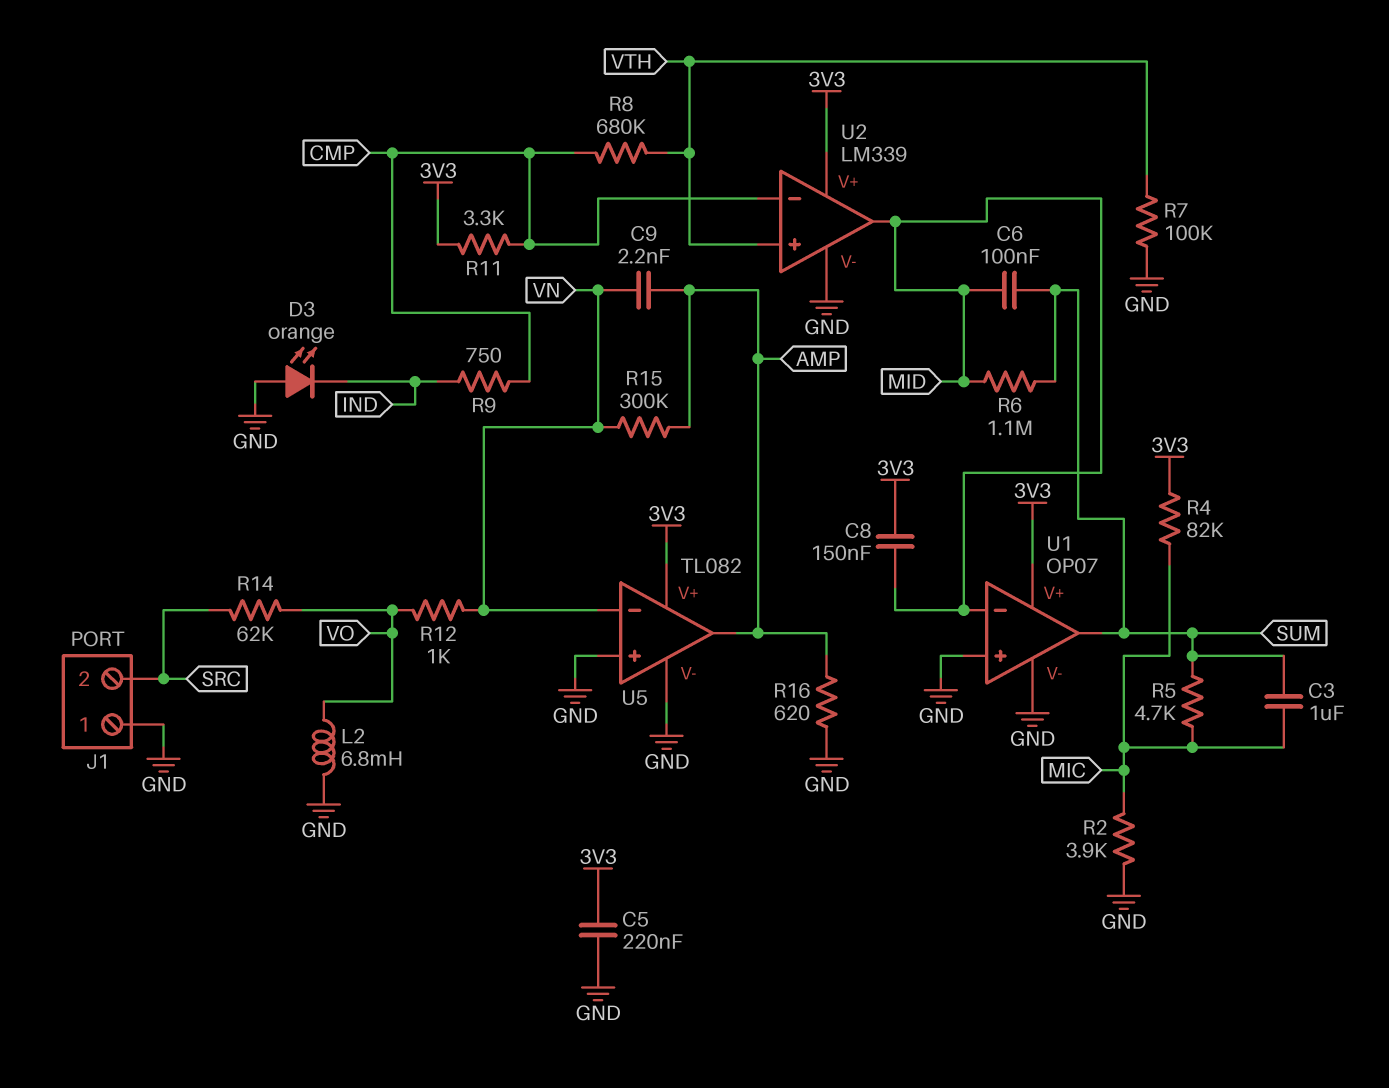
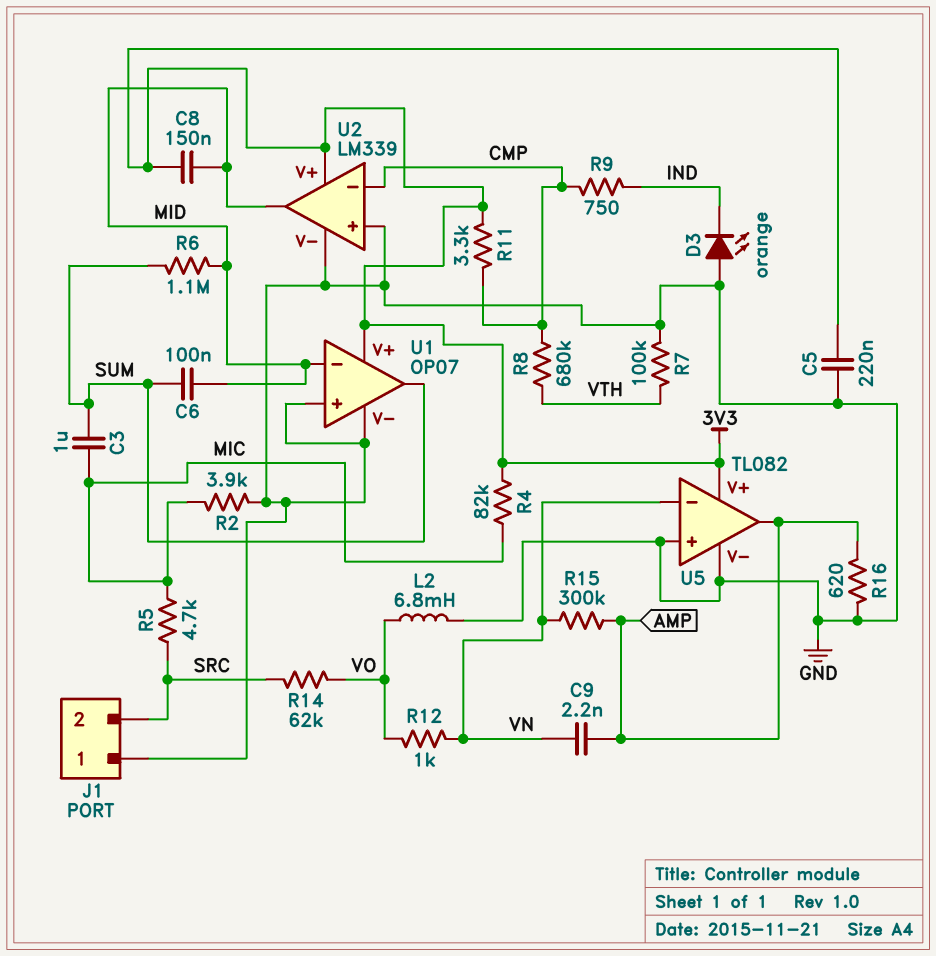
R5: 4.7k (MIC, SUM) -> 4.7k (MIC, SRC)
U2 pin in+: VTH -> GND

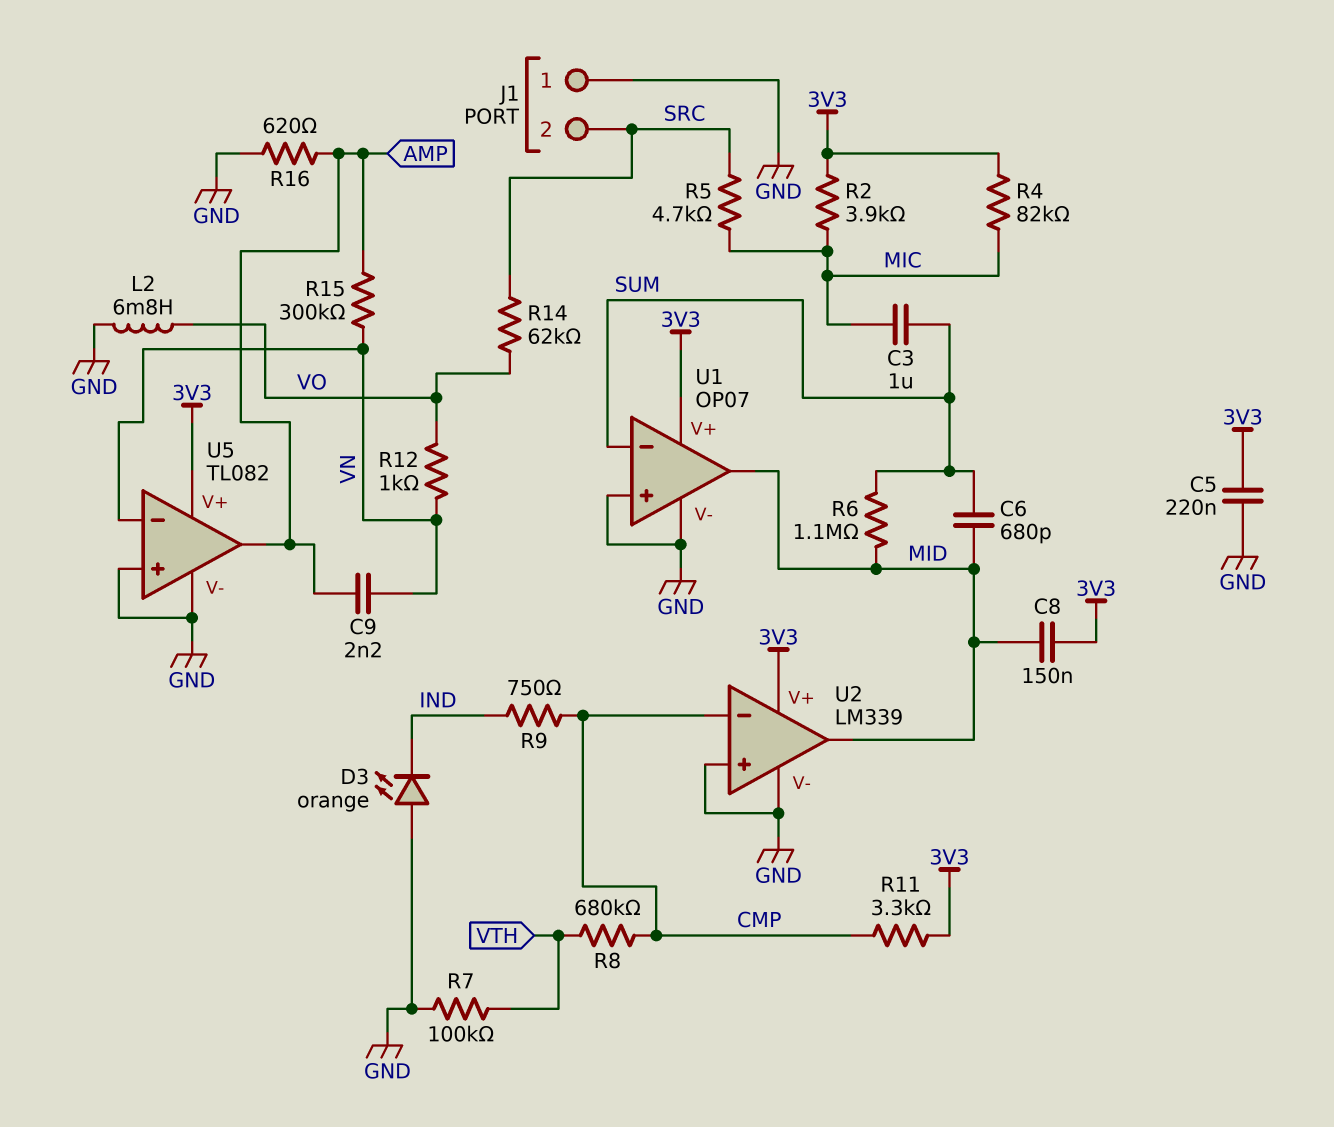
C6: 100nF (MID, SUM) -> 680pF (MID, SUM)
R2: 3.9k (GND, MIC) -> 3.9k (3V3, MIC)
U1 pin in-: MID -> SUM
U1 pin out: SUM -> MID

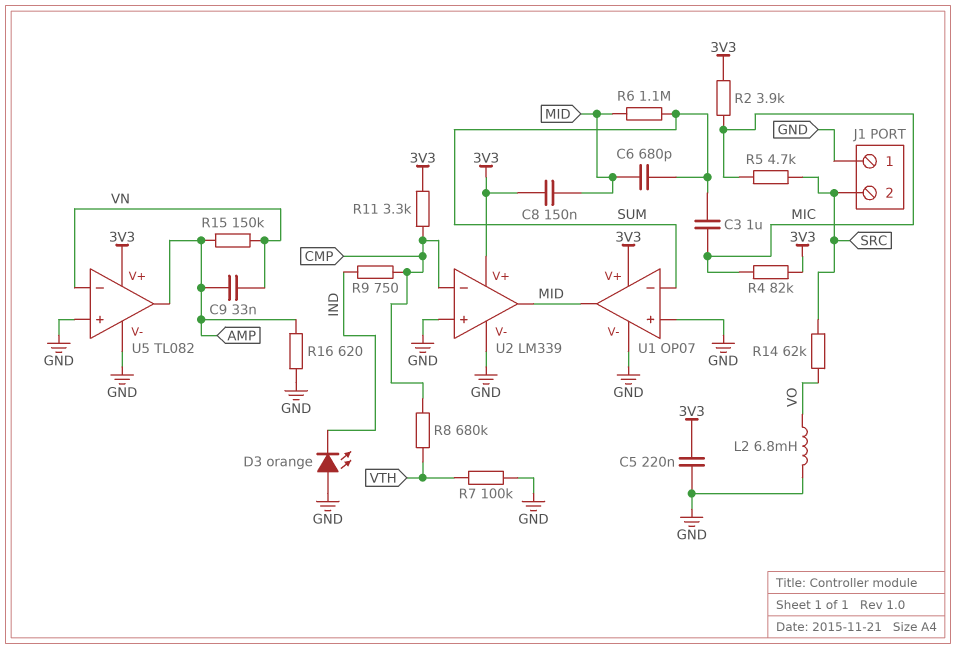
C9: 2.2nF (AMP, VN) -> 33nF (AMP, VN)
R12: 1k (VN, VO) -> none
R15: 300k (AMP, VN) -> 150k (AMP, VN)

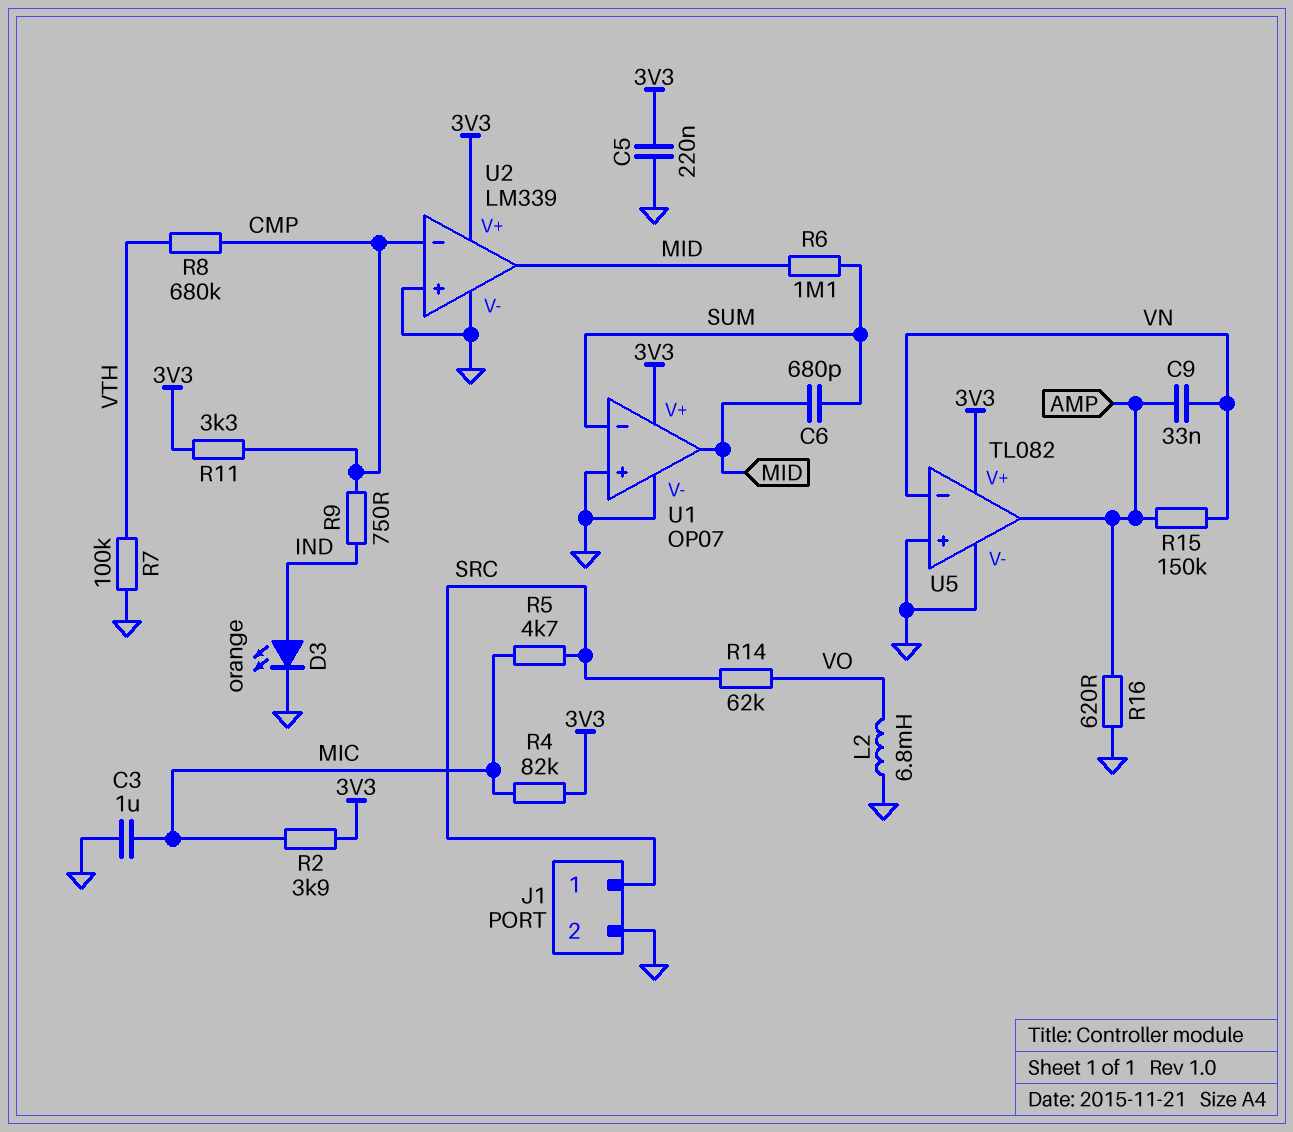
C3: 1uF (MIC, SUM) -> 1uF (GND, MIC)
C8: 150nF (3V3, MID) -> none
D3: LED orange (A GND, K IND) -> LED orange (A IND, K GND)
J1 pin 1: GND -> SRC
J1 pin 2: SRC -> GND

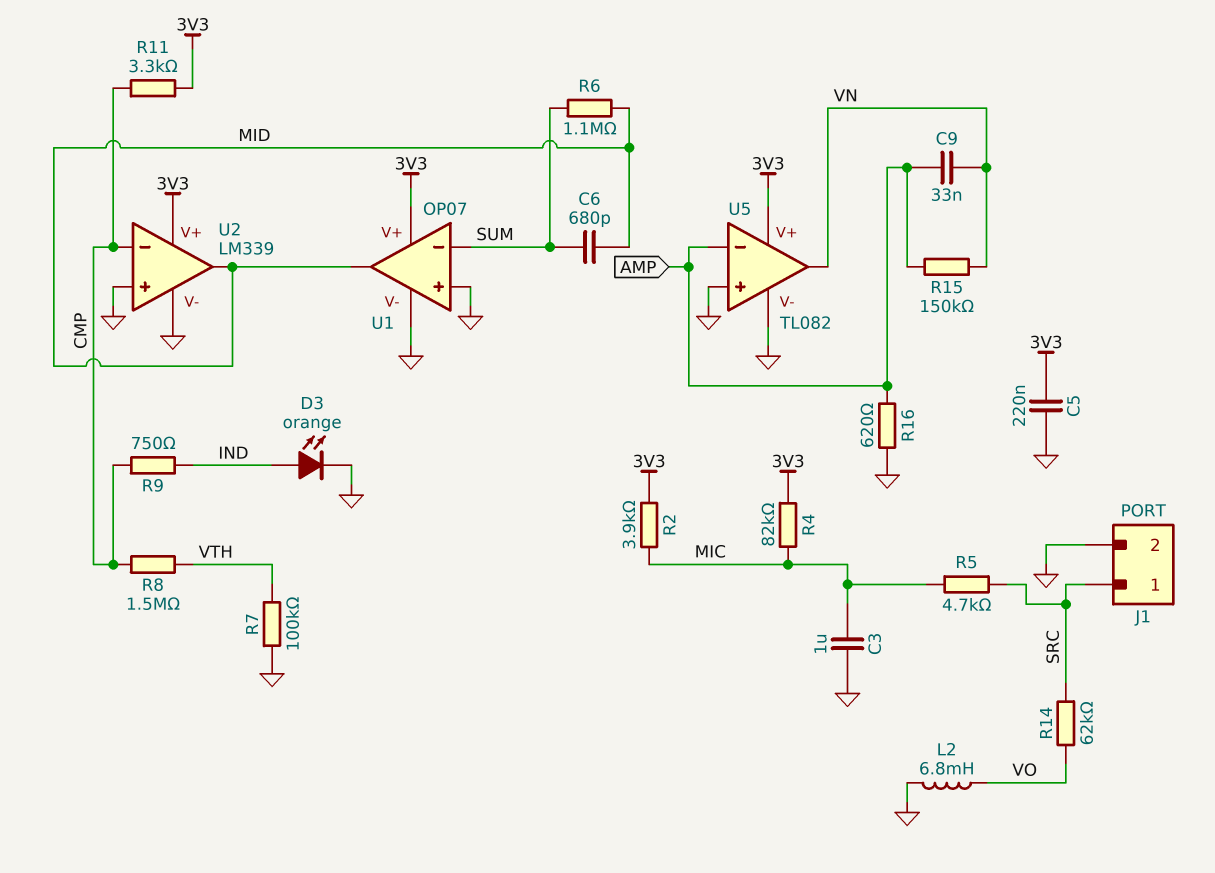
R8: 680k (CMP, VTH) -> 1.5M (CMP, VTH)
U5 pin in-: VN -> AMP
U5 pin out: AMP -> VN

